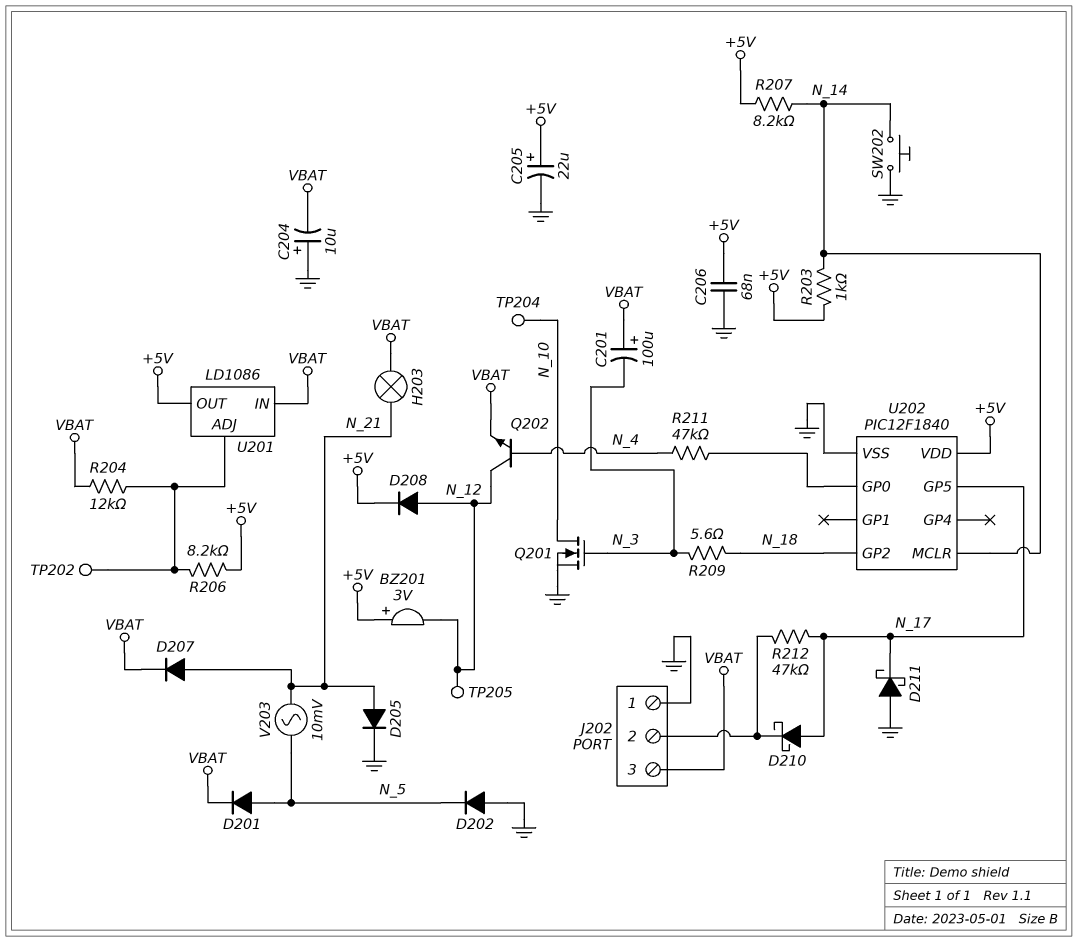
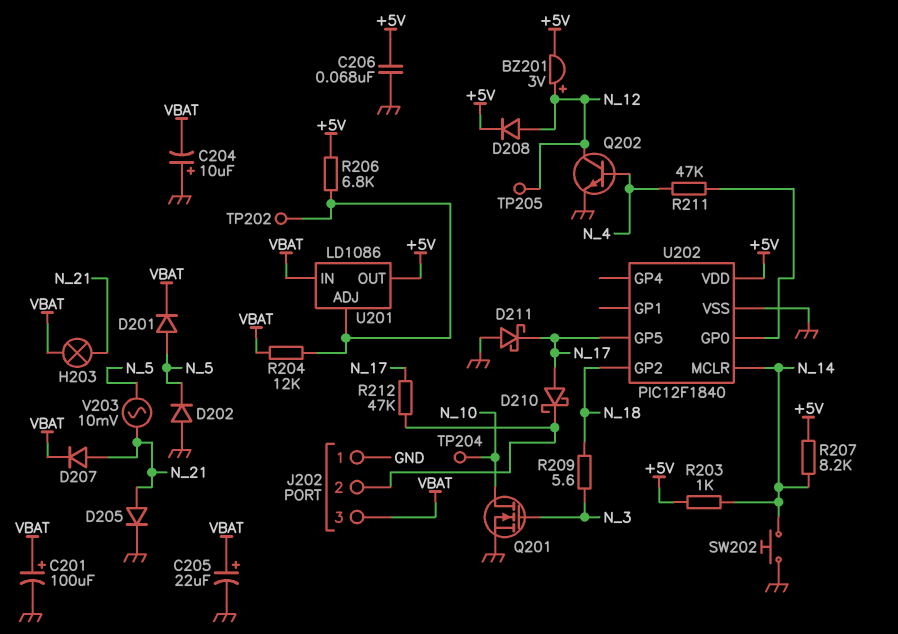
BZ201: buzzer 3V (plus +5V, minus N_12) -> buzzer 3V (plus N_12, minus +5V)
C201: 100uF (plus VBAT, minus N_3) -> 100uF (plus VBAT, minus GND)
C205: 22uF (plus +5V, minus GND) -> 22uF (plus VBAT, minus GND)
Q202: NPN (B N_4, C N_12, E VBAT) -> NPN (B N_4, C N_12, E GND)
R206: 8.2k (+5V, U201/ADJ) -> 6.8k (+5V, U201/ADJ)

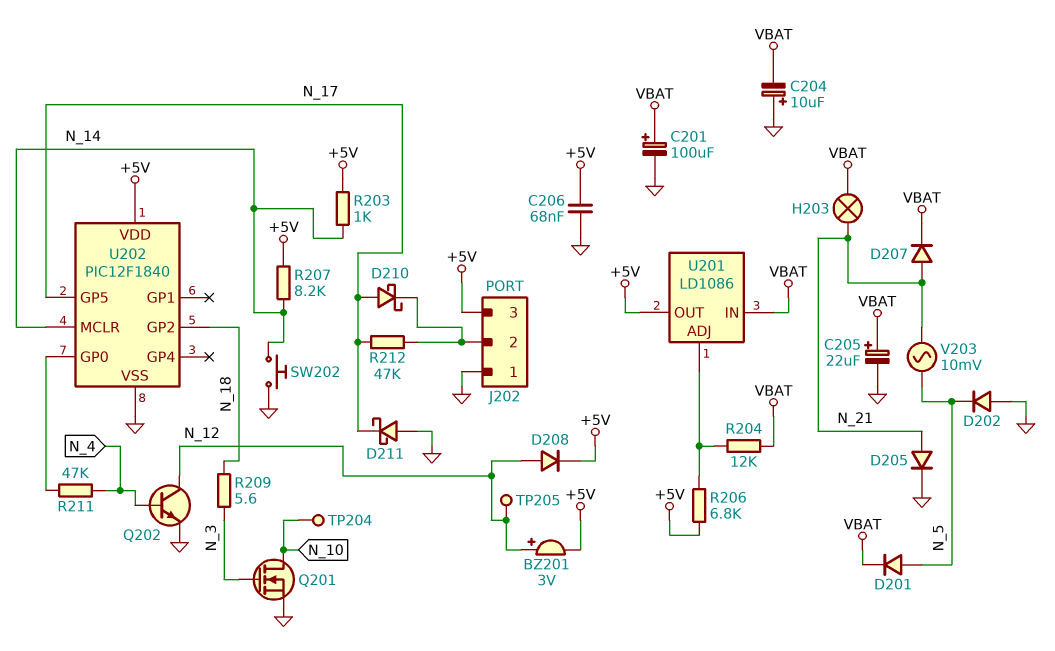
J202 pin 3: VBAT -> +5V
TP202: test point (U201/ADJ) -> none

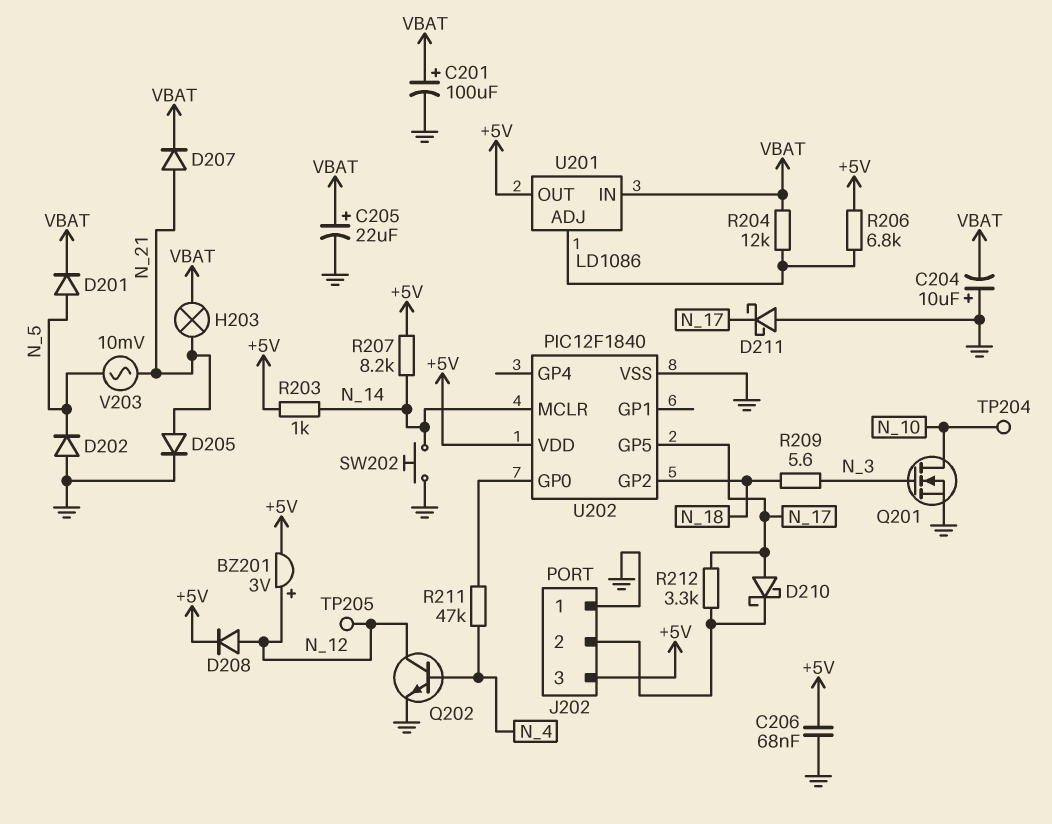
R212: 47k (J202/2, N_17) -> 3.3k (J202/2, N_17)

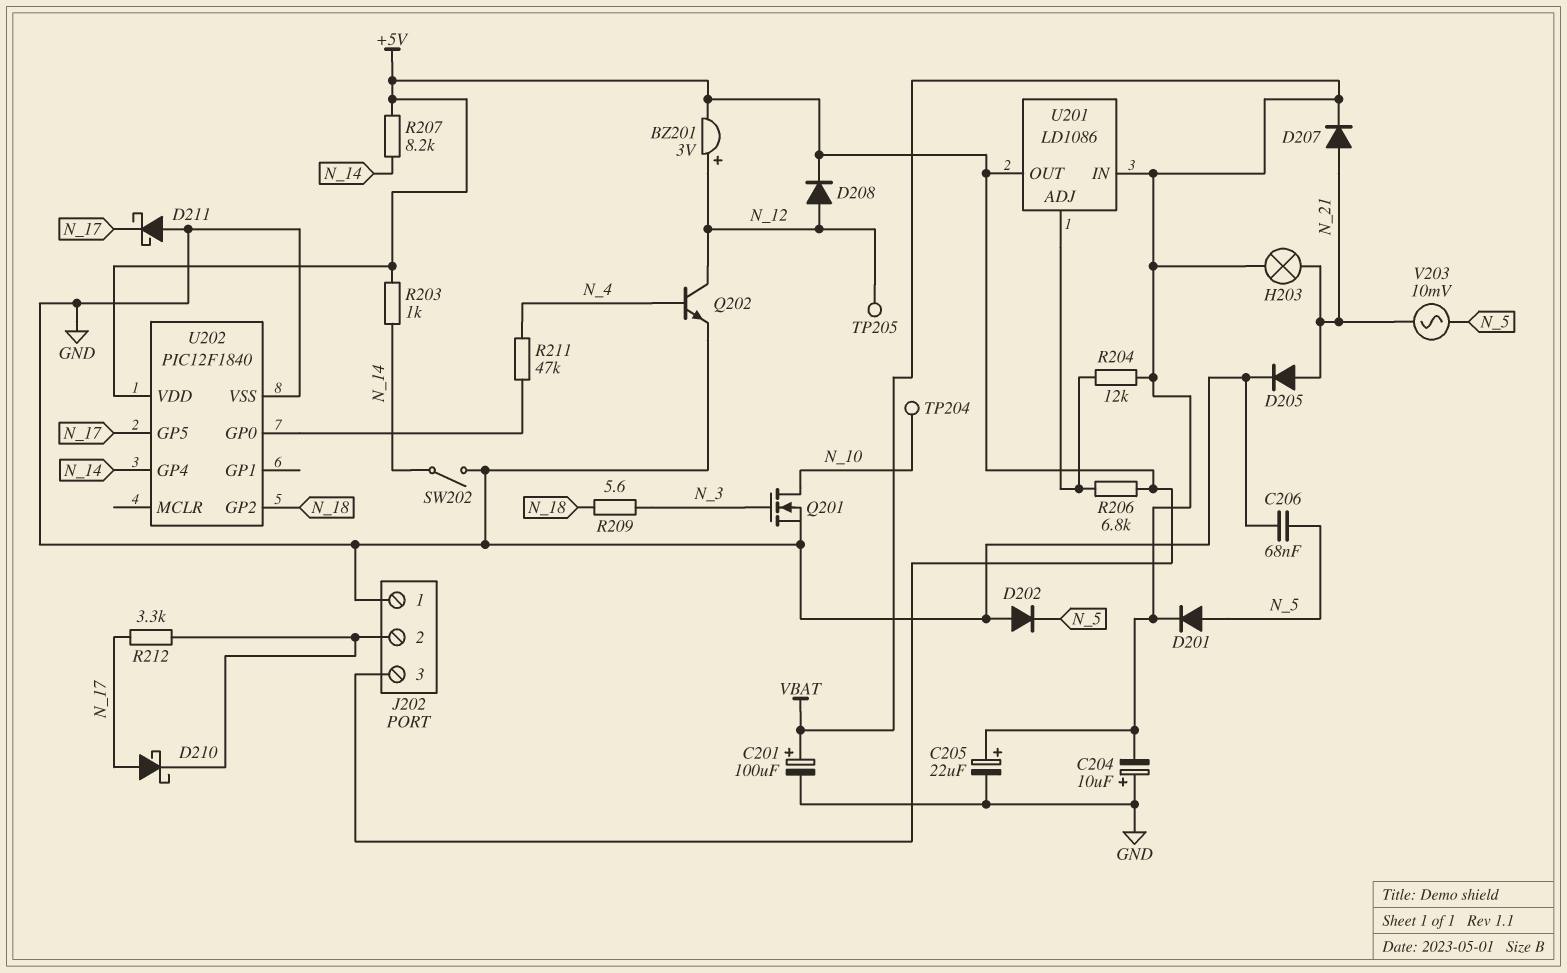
C206: 68nF (+5V, GND) -> 68nF (GND, N_5)
SW202: button (GND, N_14) -> switch (GND, N_14)
U202 pin GP4: none -> N_14
U202 pin MCLR: N_14 -> none

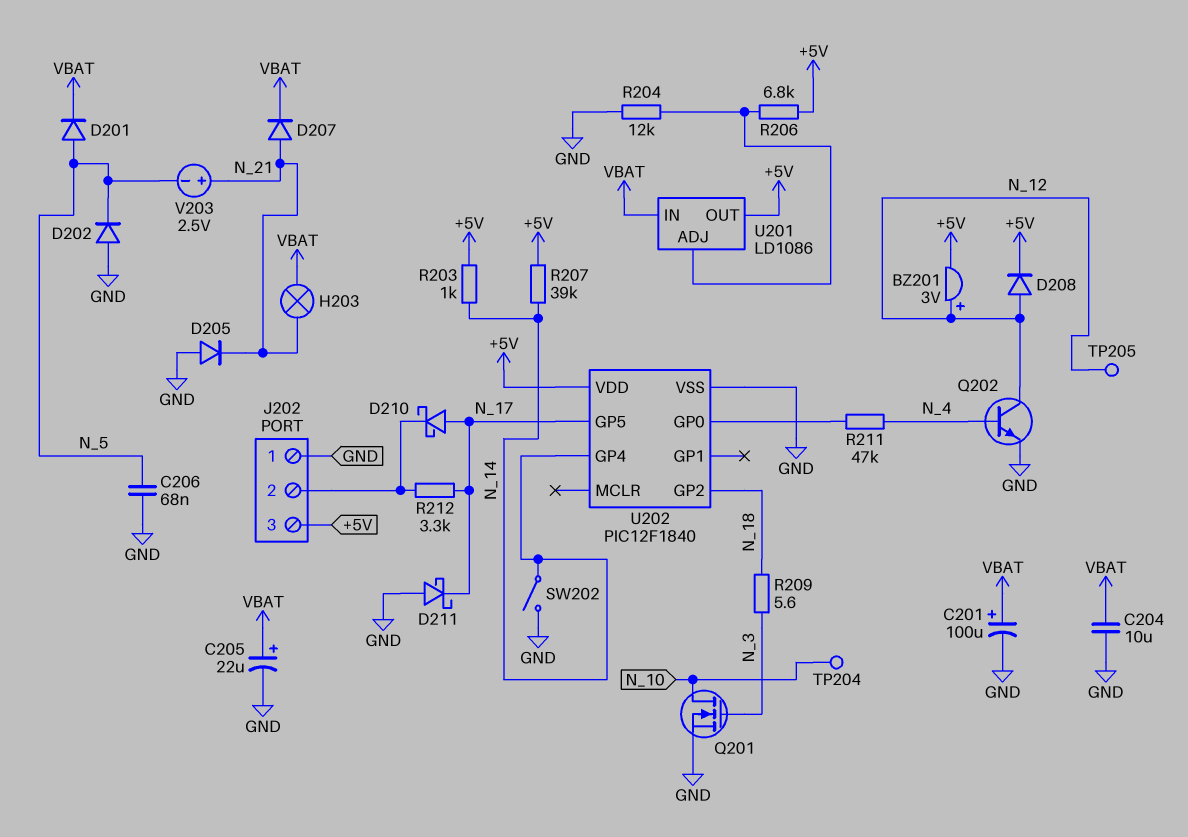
C204: 10uF (plus GND, minus VBAT) -> 10uF (GND, VBAT)
D205: diode (A N_21, K GND) -> diode (A GND, K N_21)
R204: 12k (U201/ADJ, VBAT) -> 12k (GND, U201/ADJ)
R207: 8.2k (+5V, N_14) -> 39k (+5V, N_14)
V203: AC 10mV (N_5, N_21) -> 2.5V (plus N_21, minus N_5)

